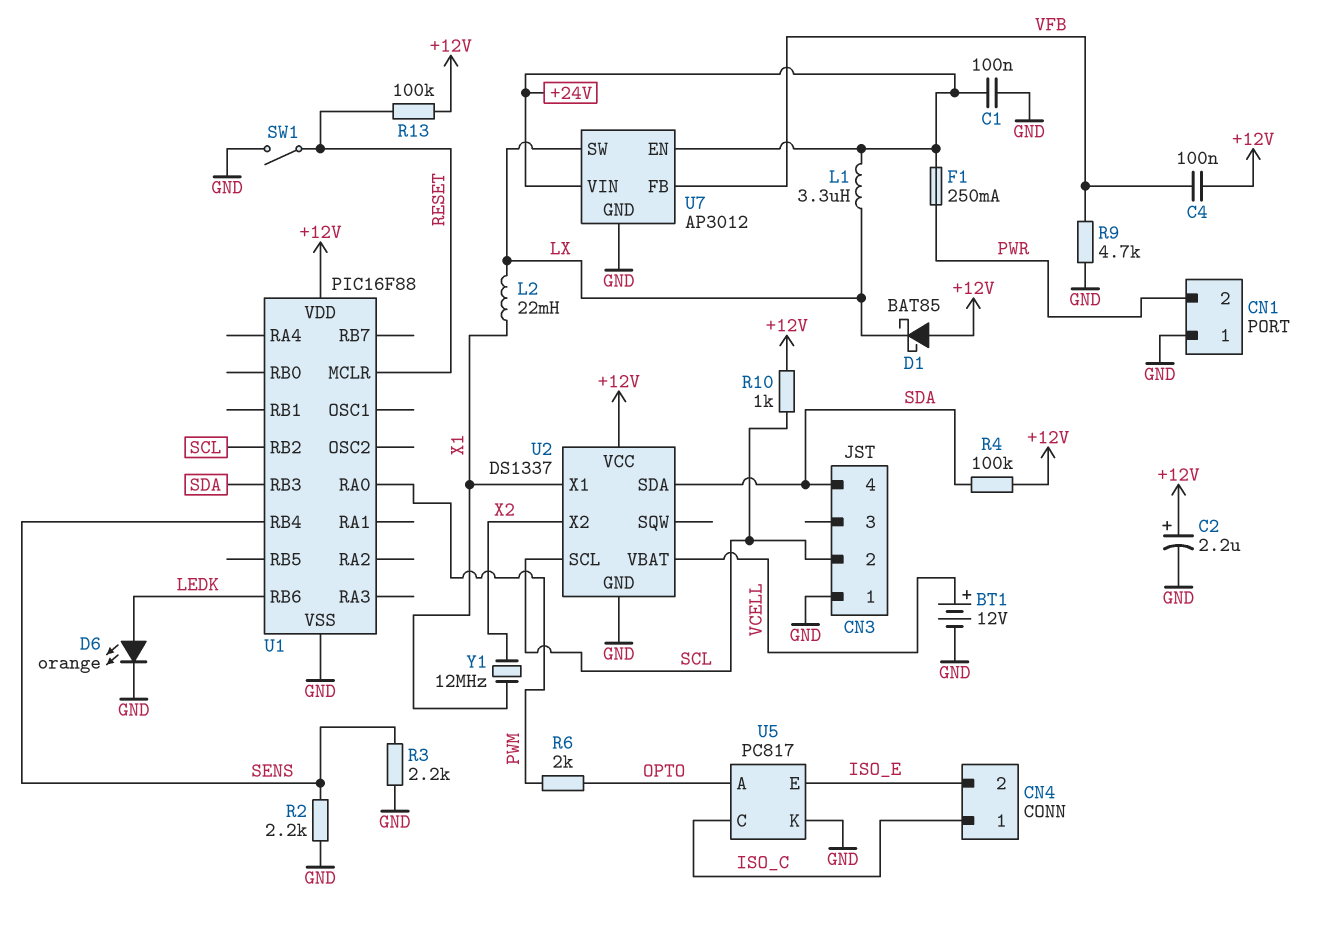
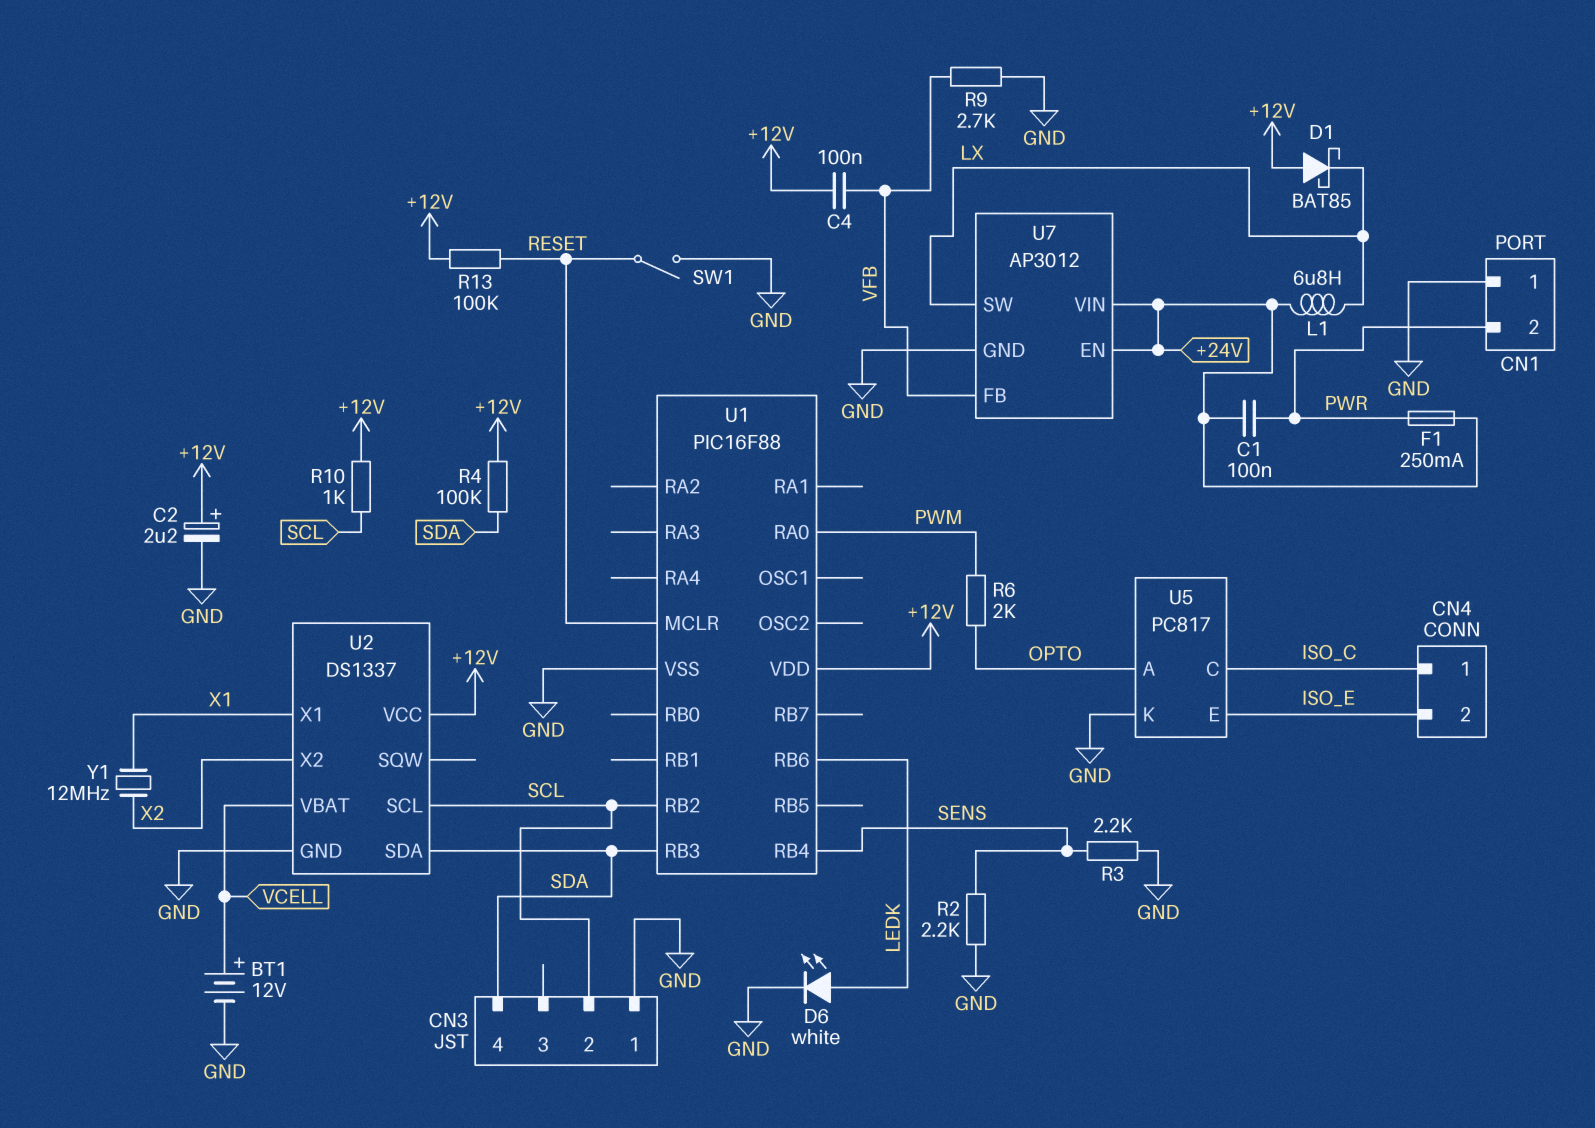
C1: 100nF (+24V, GND) -> 100nF (+24V, PWR)
D6: LED orange (A LEDK, K GND) -> LED white (A LEDK, K GND)
L1: 3.3uH (+24V, LX) -> 6.8uH (+24V, LX)
L2: 22mH (LX, X1) -> none
R9: 4.7k (GND, VFB) -> 2.7k (GND, VFB)

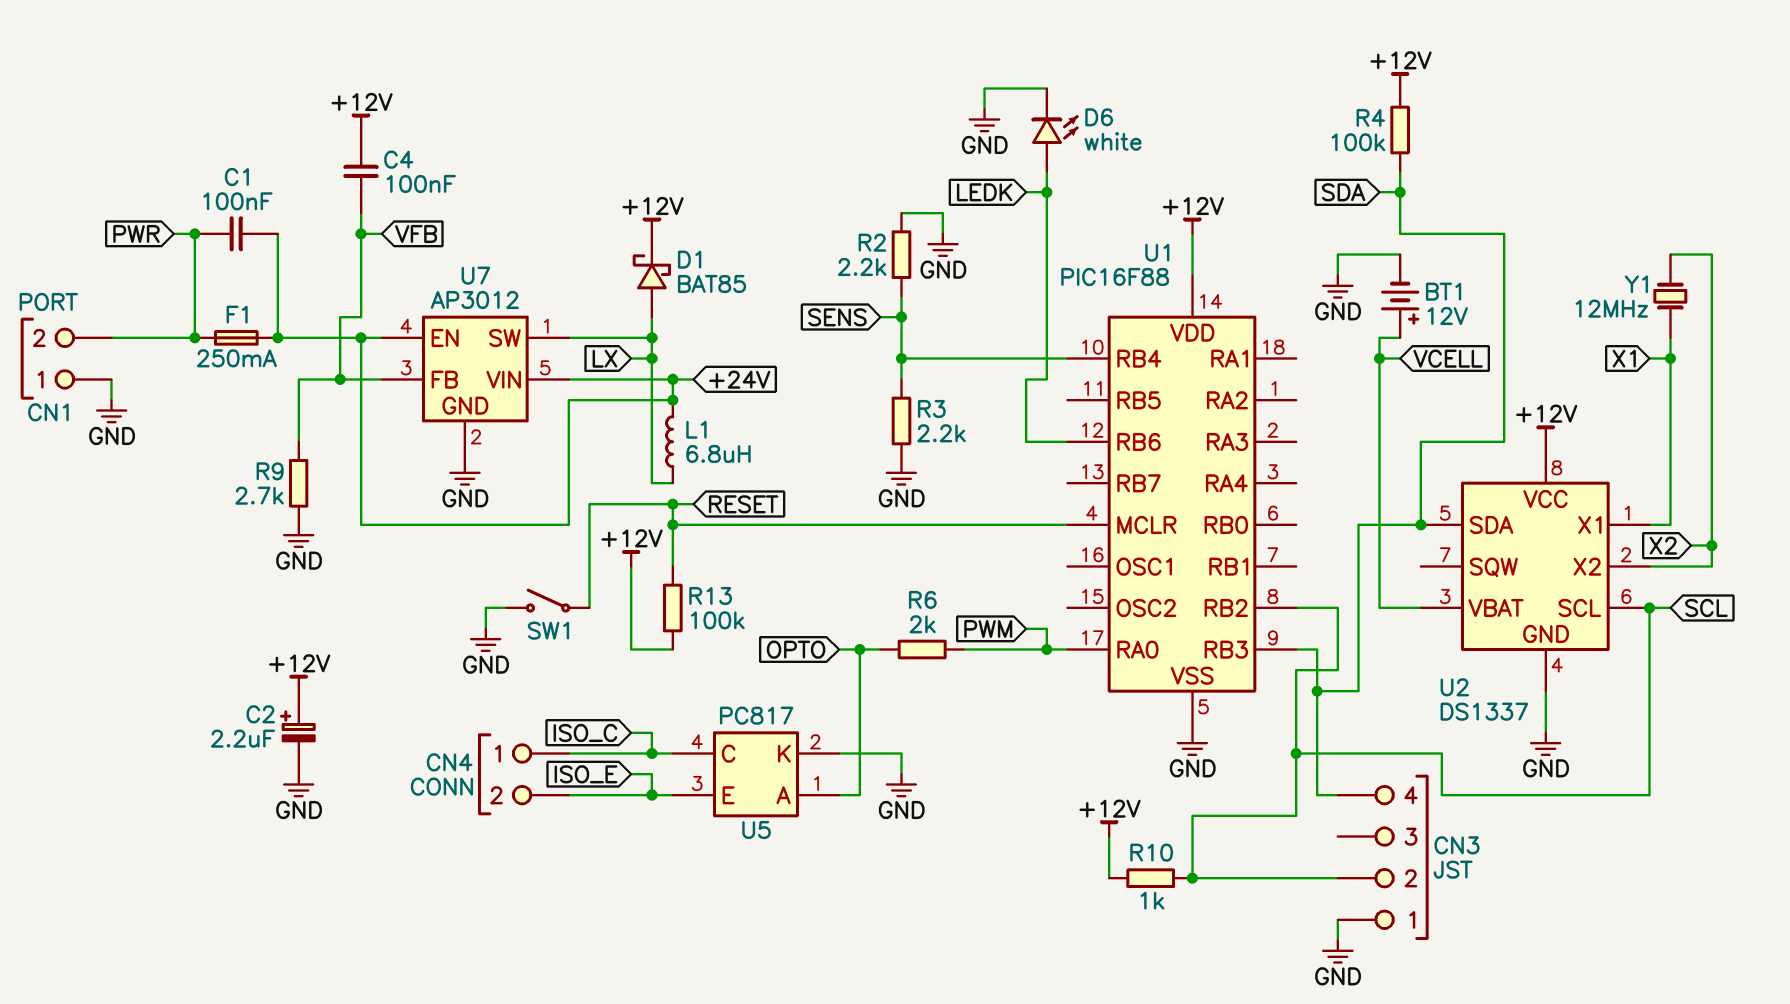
D1: schottky BAT85 (A +12V, K LX) -> schottky BAT85 (A LX, K +12V)

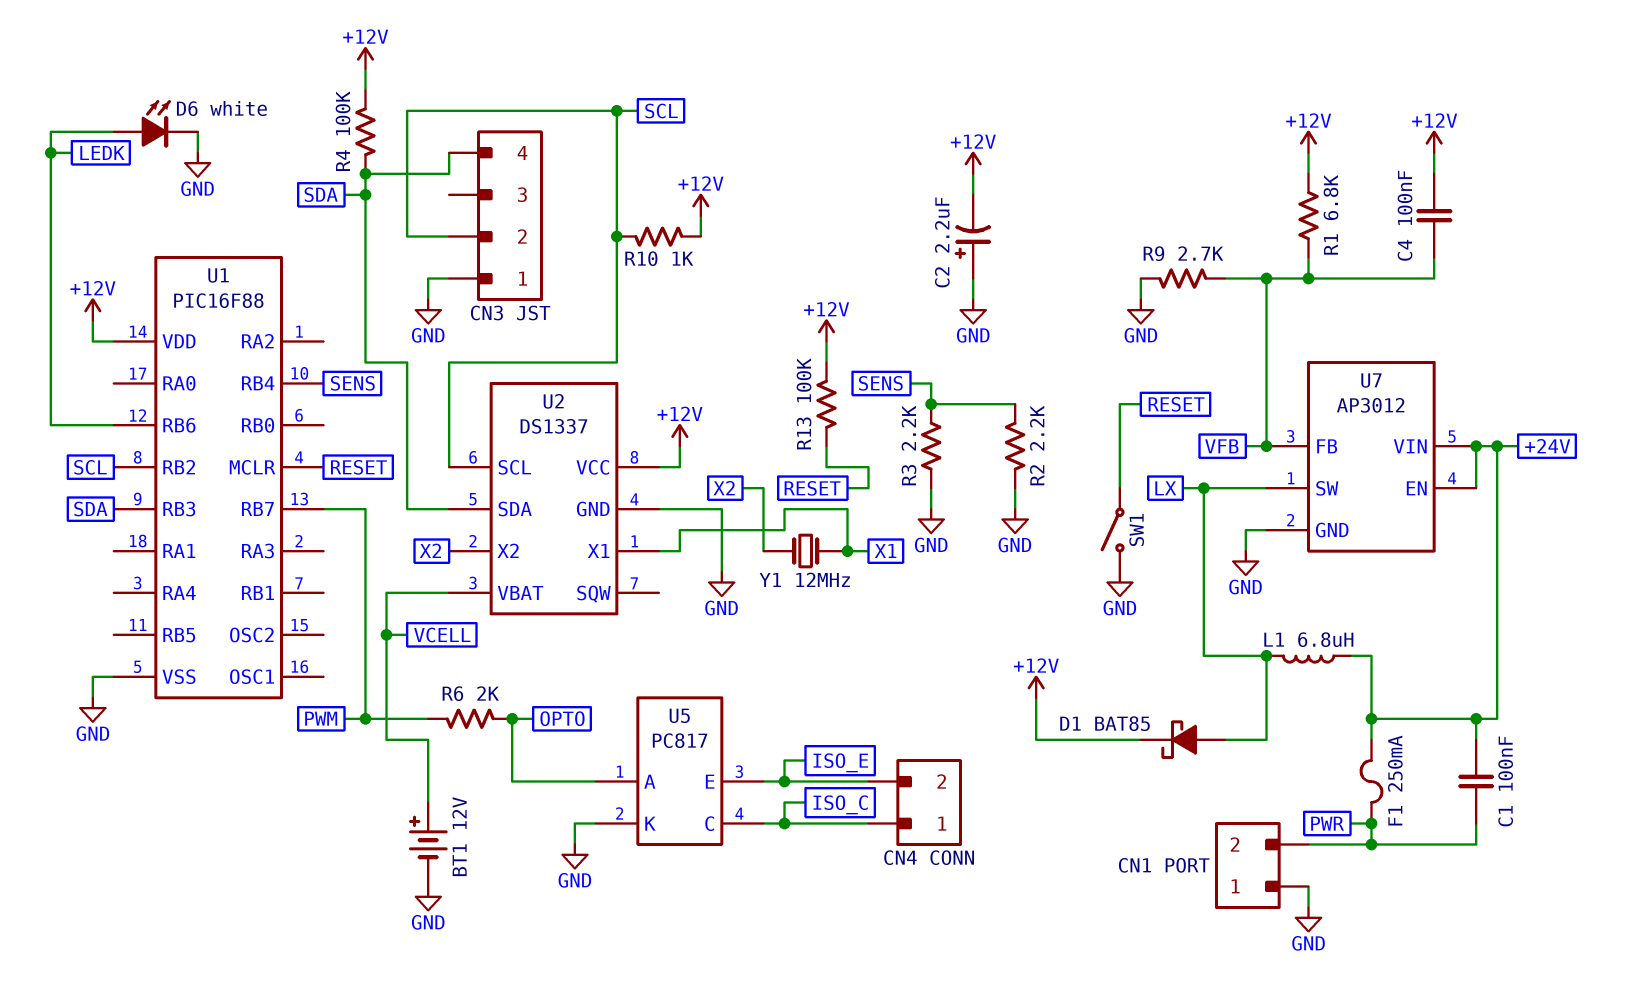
C2: 2.2uF (plus +12V, minus GND) -> 2.2uF (plus GND, minus +12V)
R1: none -> 6.8k (+12V, VFB)
U1 pin RA0: PWM -> none
U1 pin RB7: none -> PWM

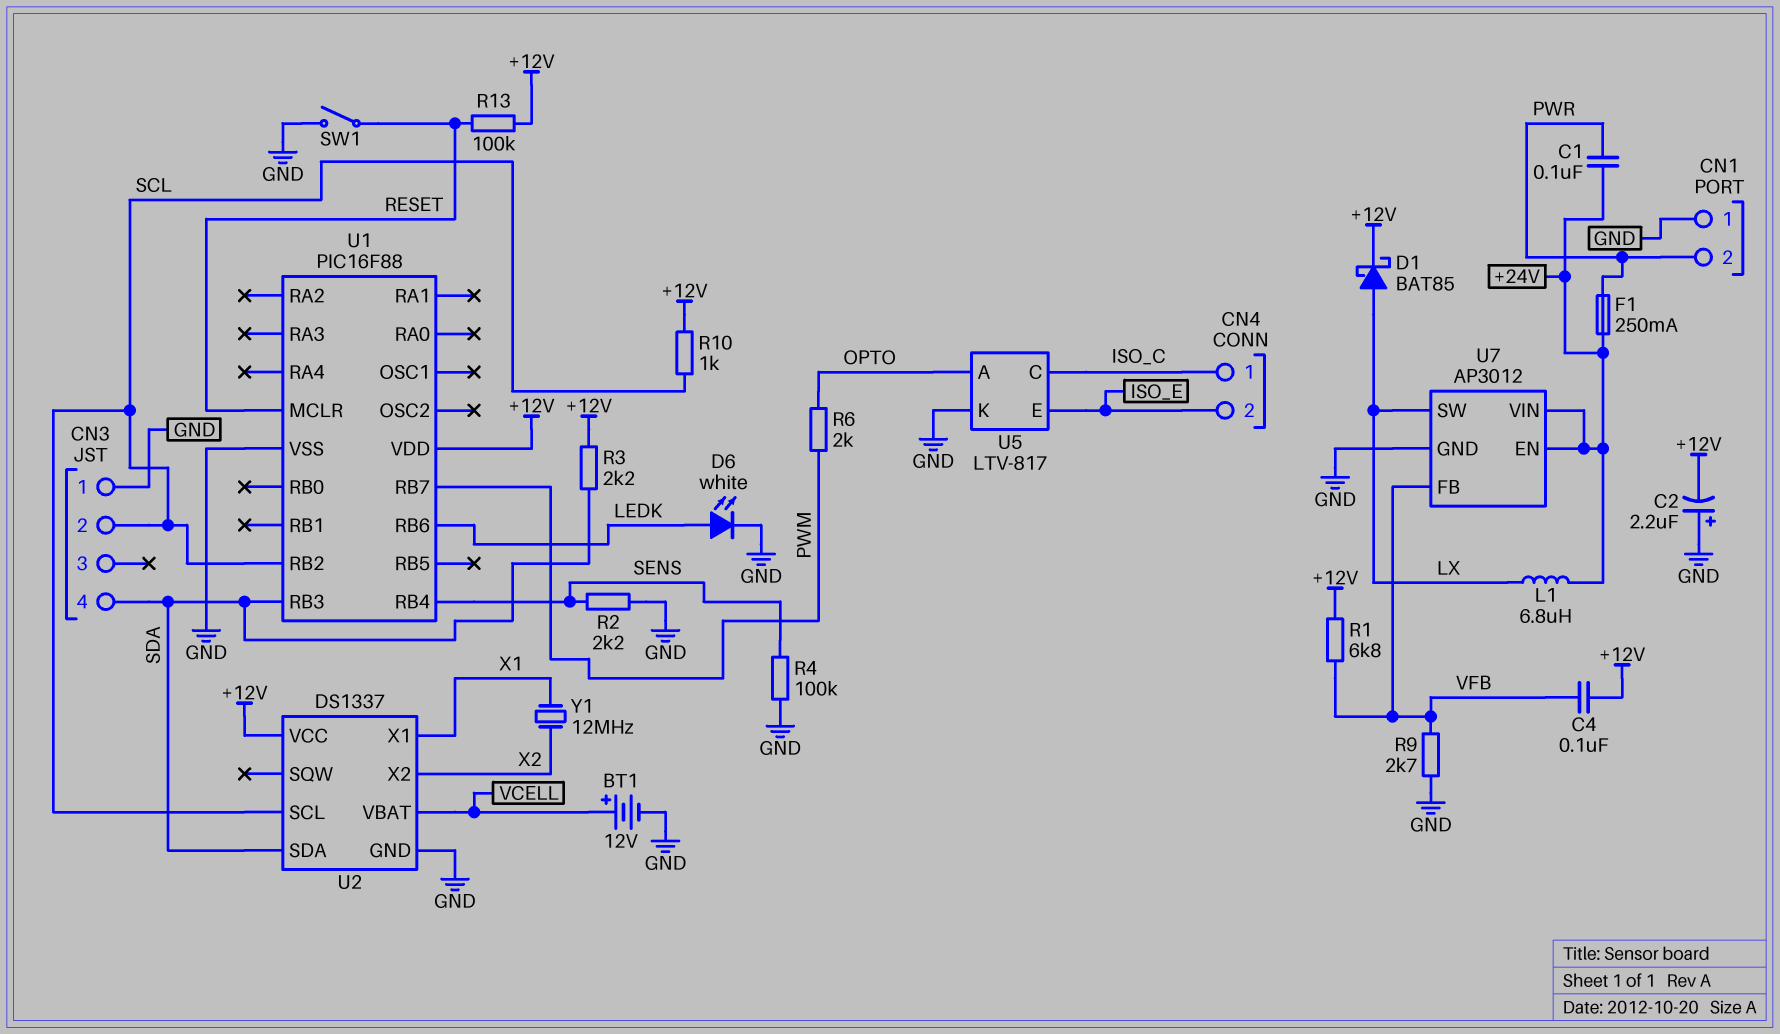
R3: 2.2k (GND, SENS) -> 2.2k (+12V, SDA)
R4: 100k (+12V, SDA) -> 100k (GND, SENS)
U5: PC817 -> LTV-817

